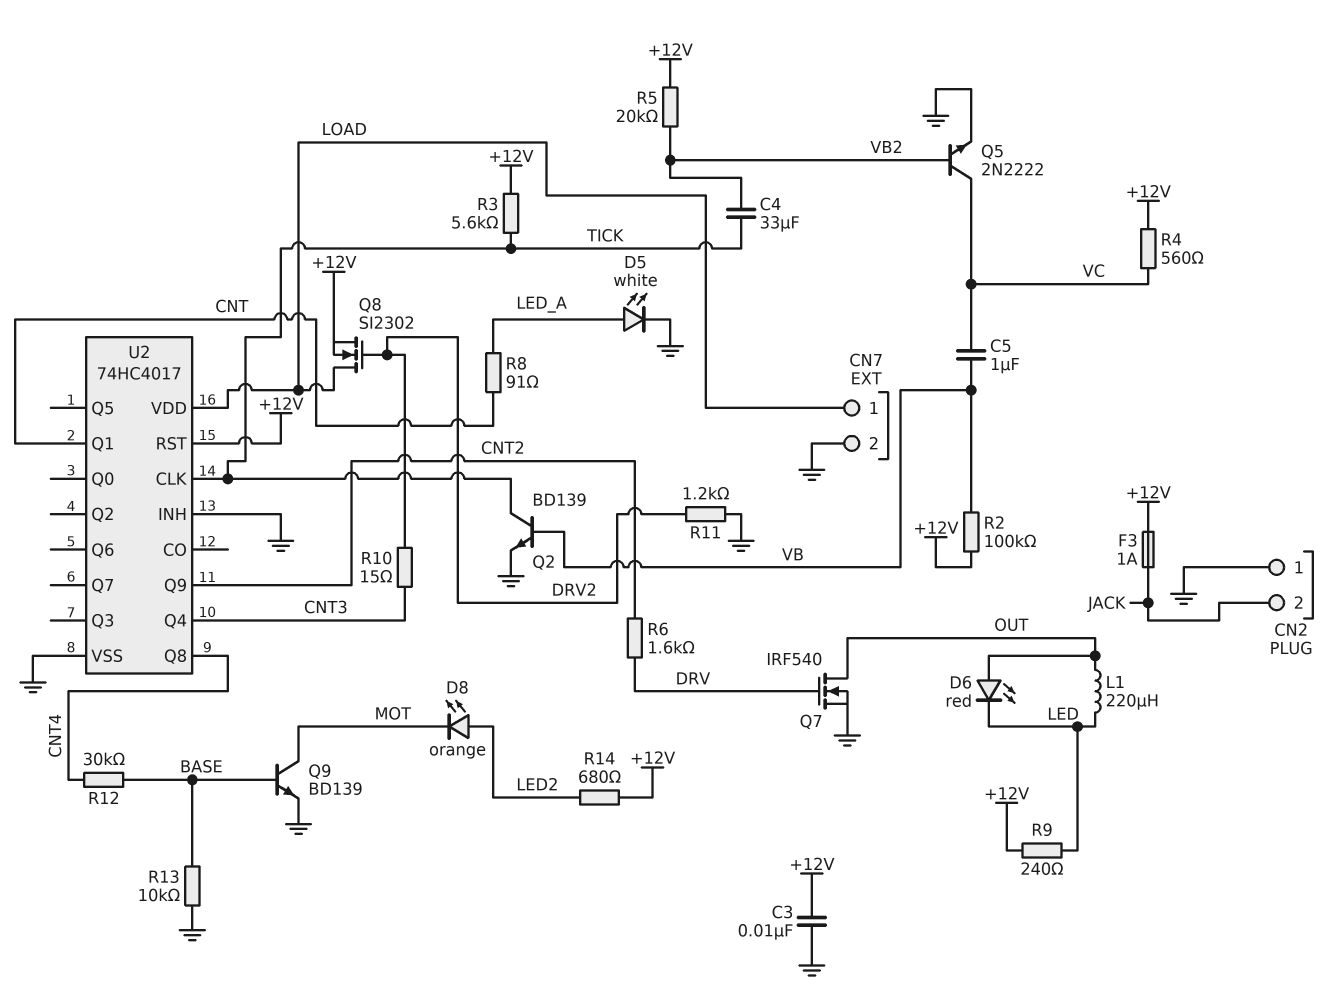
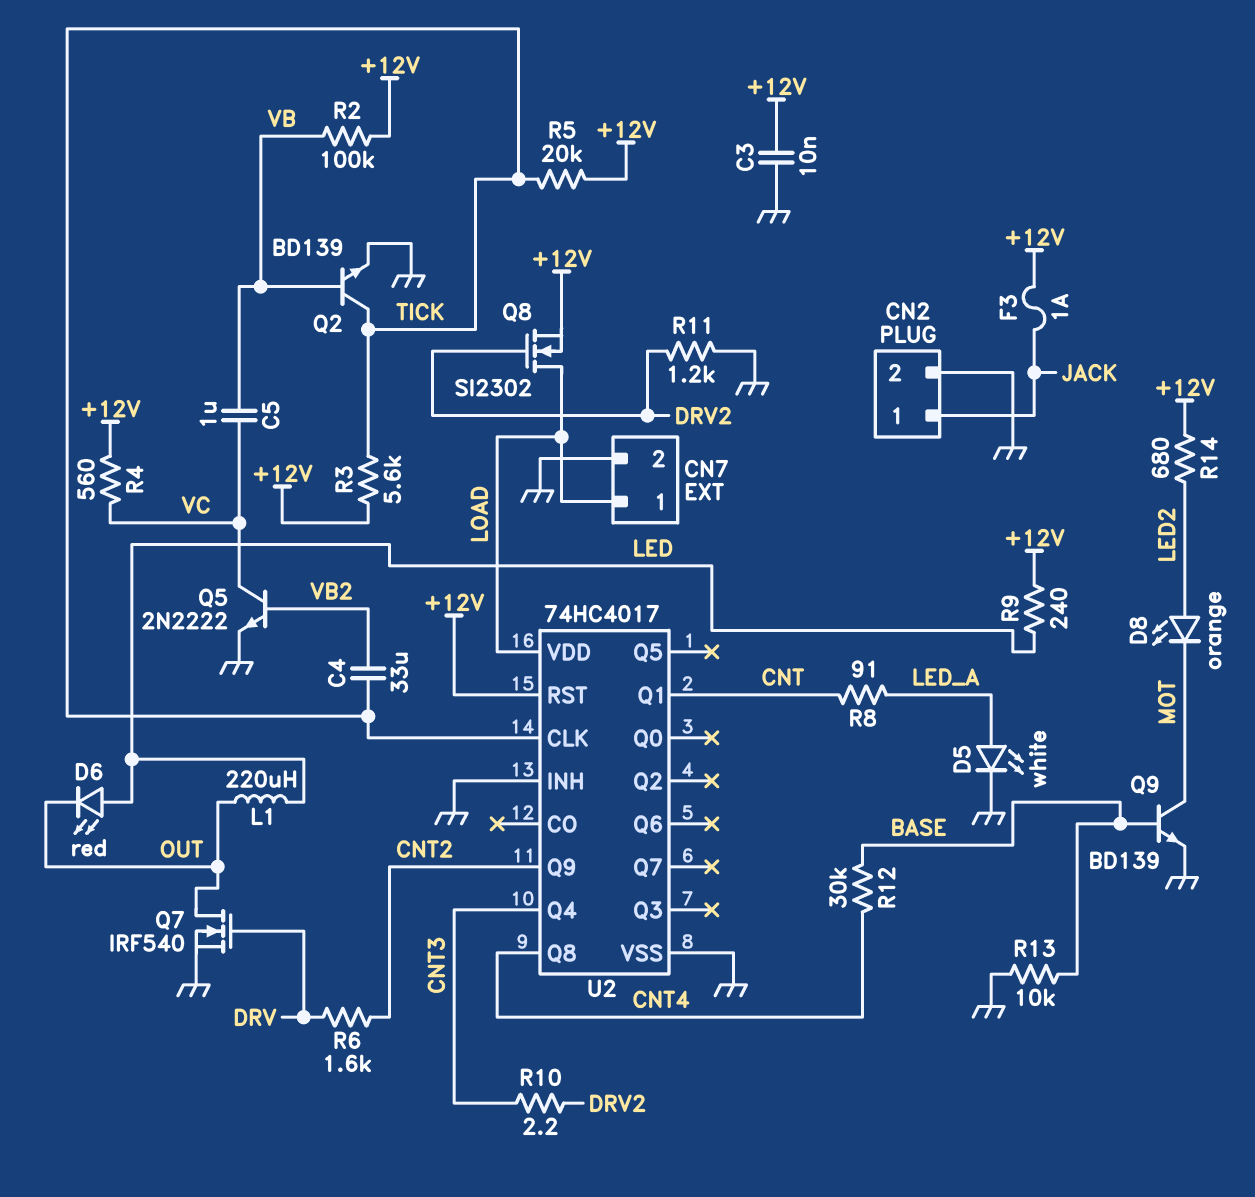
CN2 pin 1: GND -> JACK
CN2 pin 2: JACK -> GND
D6: LED red (A OUT, K LED) -> LED red (A LED, K OUT)
R5: 20k (+12V, VB2) -> 20k (+12V, TICK)
R10: 15 (CNT3, DRV2) -> 2.2 (CNT3, DRV2)

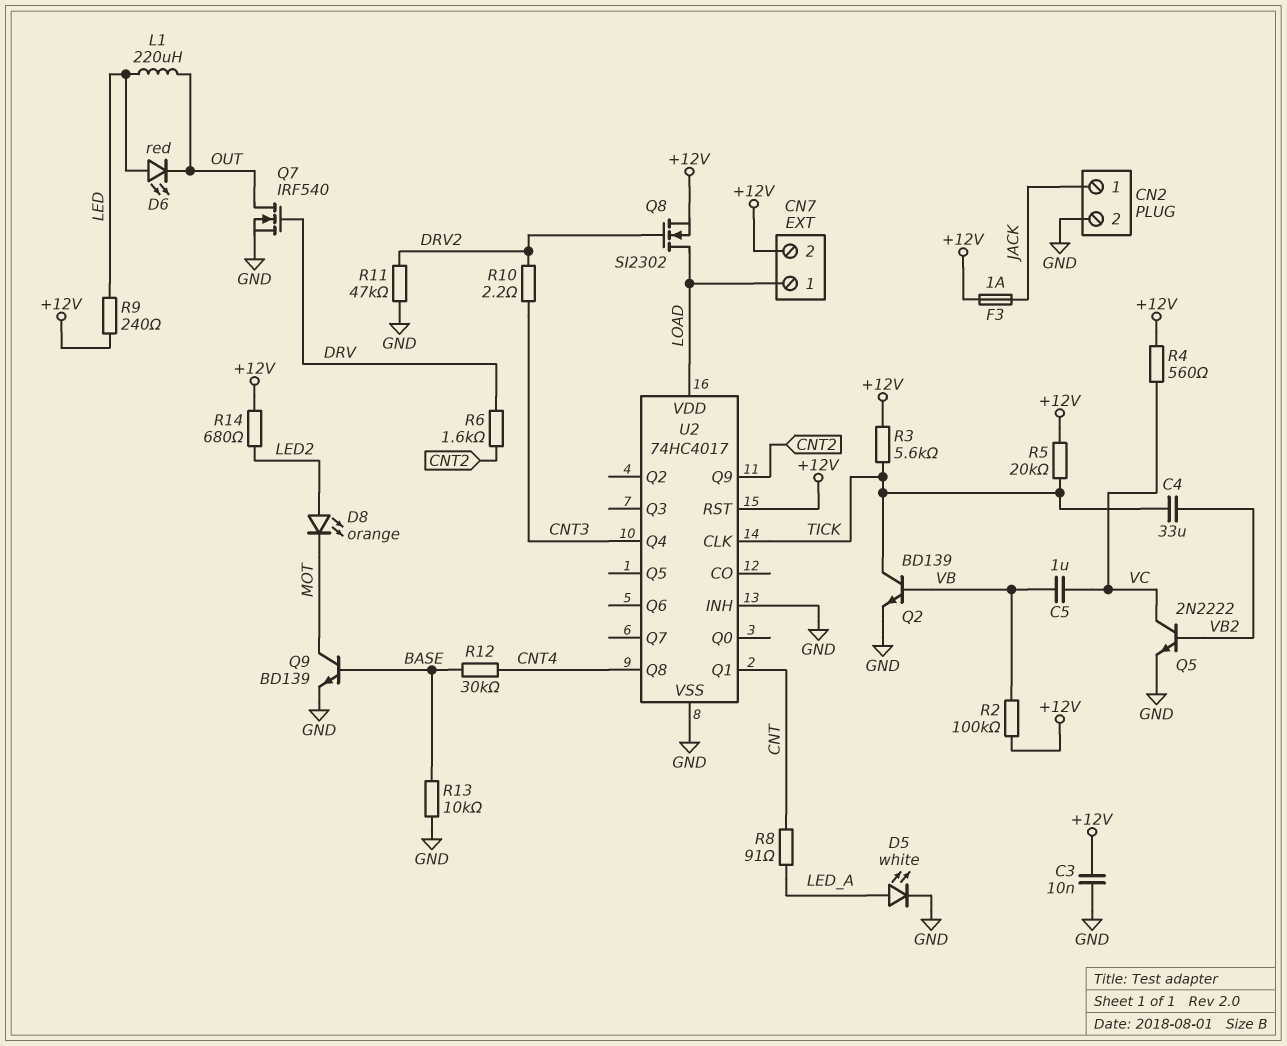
CN7 pin 2: GND -> +12V
R11: 1.2k (DRV2, GND) -> 47k (DRV2, GND)

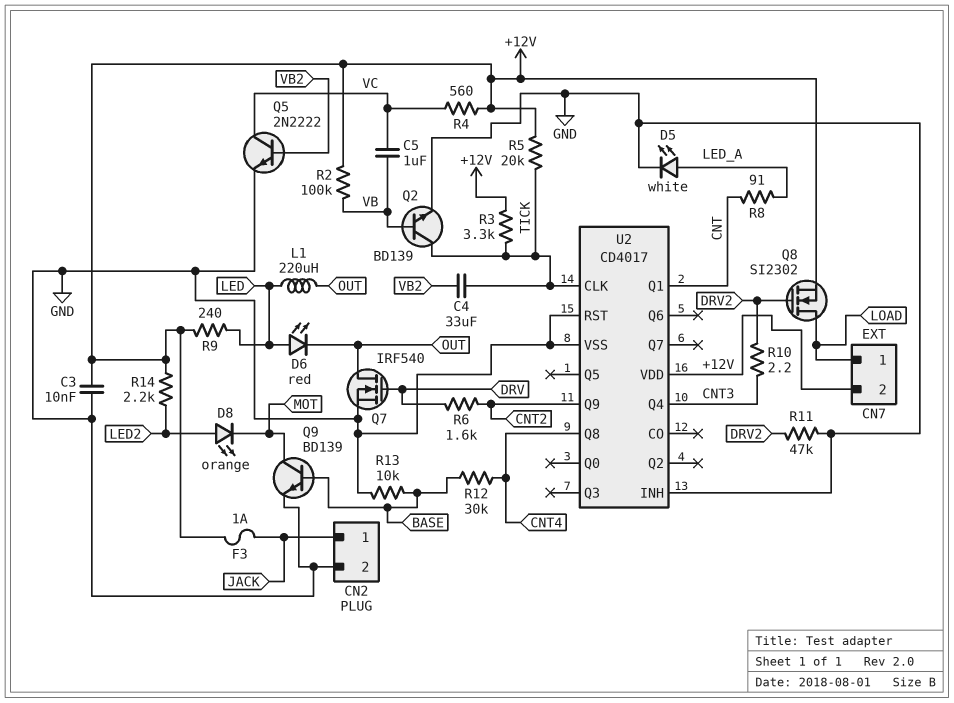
R3: 5.6k (+12V, TICK) -> 3.3k (+12V, TICK)
R14: 680 (+12V, LED2) -> 2.2k (+12V, LED2)
U2: 74HC4017 -> CD4017
U2 pin RST: +12V -> GND
U2 pin VDD: LOAD -> +12V

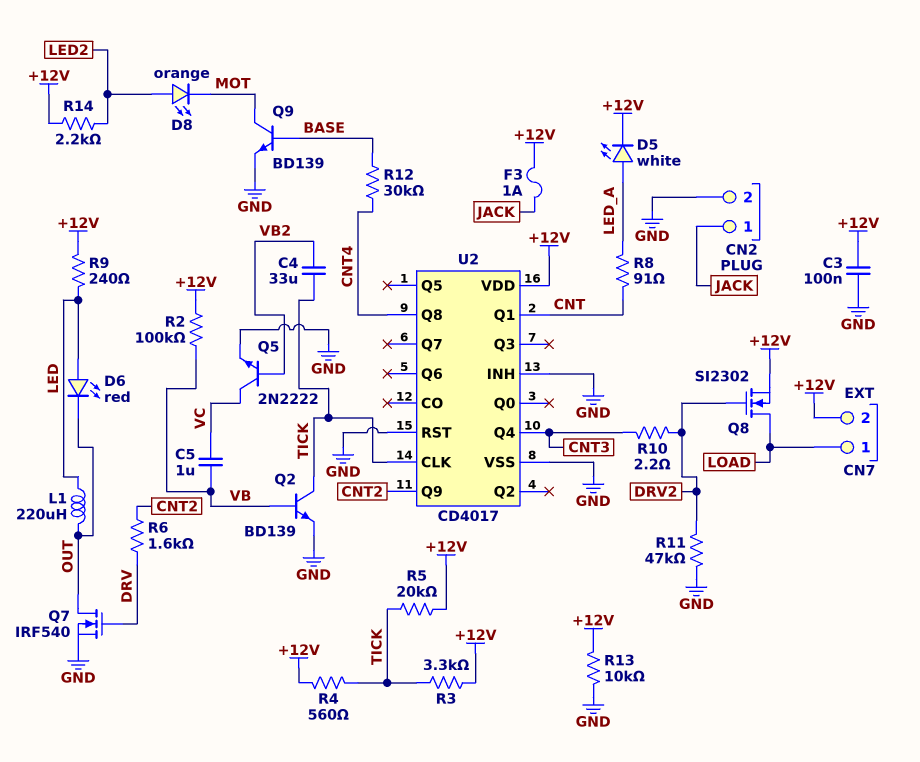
C3: 10nF (+12V, GND) -> 100nF (+12V, GND)
D5: LED white (A LED_A, K GND) -> LED white (A LED_A, K +12V)
R4: 560 (+12V, VC) -> 560 (+12V, TICK)
R13: 10k (BASE, GND) -> 10k (+12V, GND)

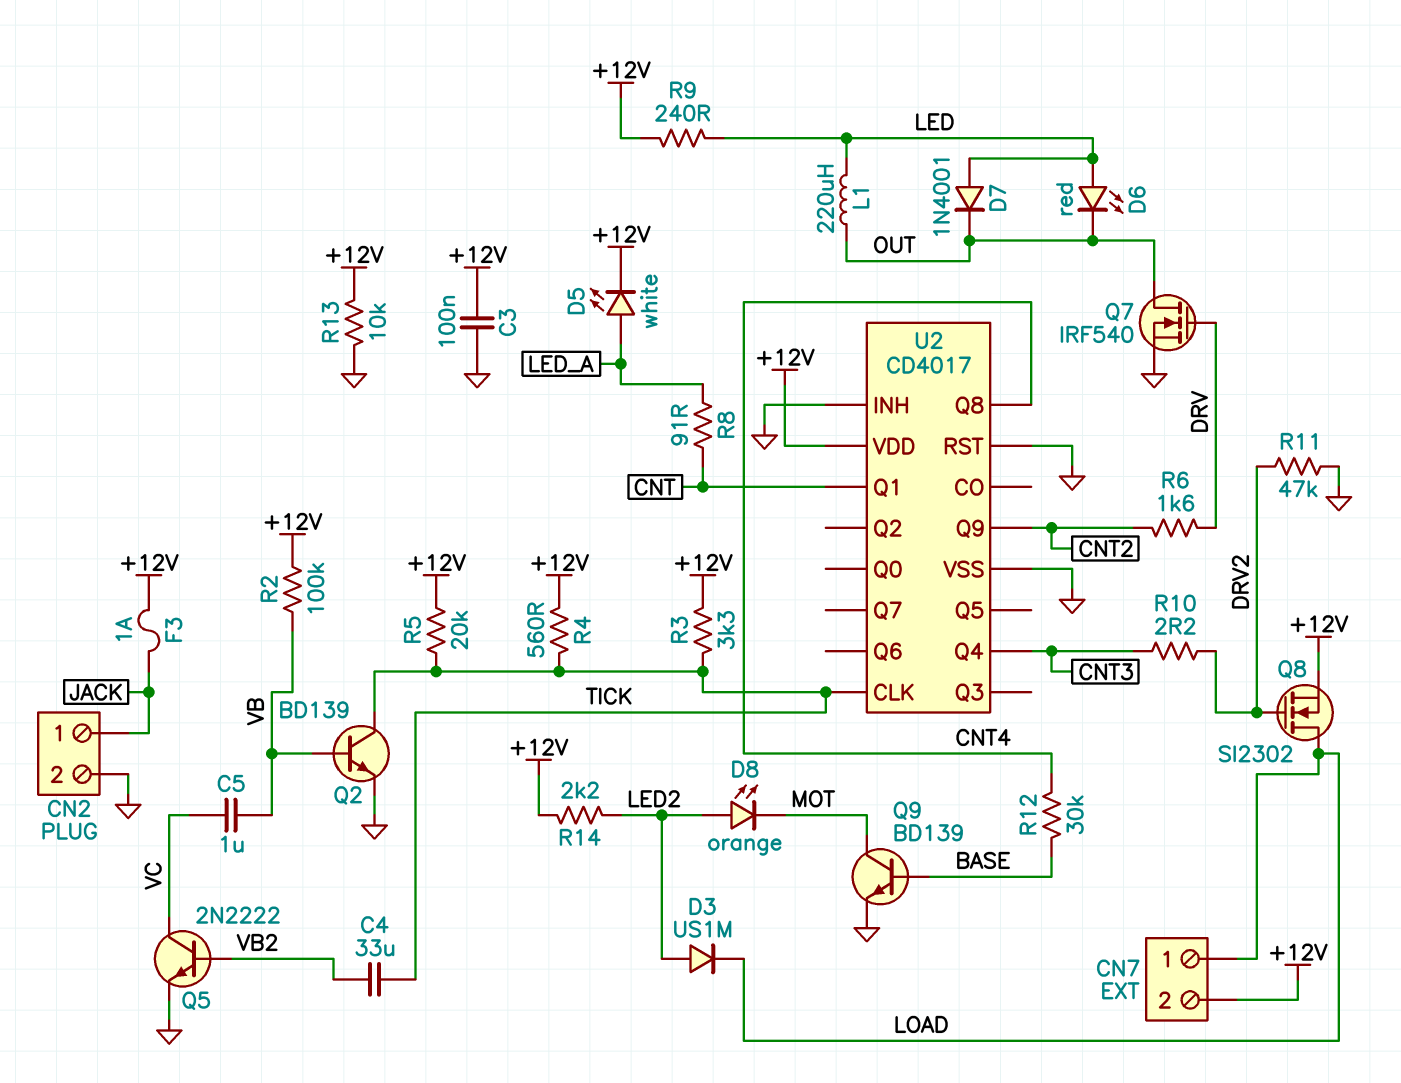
D3: none -> diode US1M (A LED2, K LOAD)
D7: none -> diode 1N4001 (A LED, K OUT)

